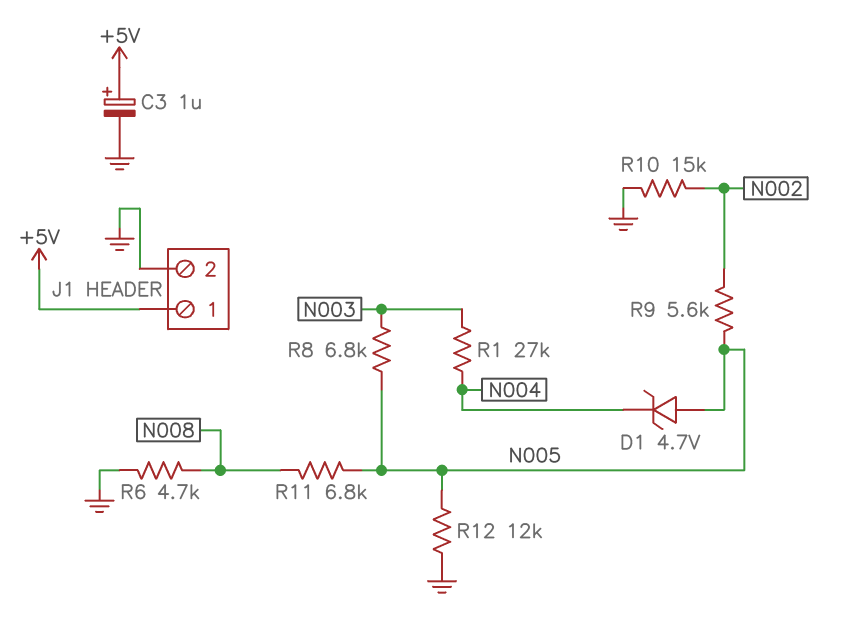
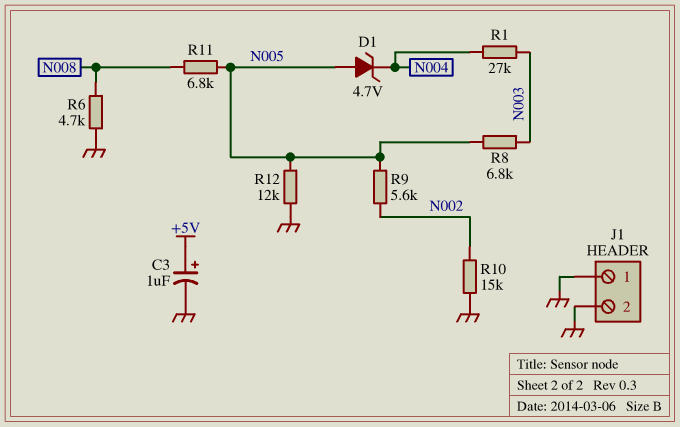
J1 pin 1: +5V -> GND

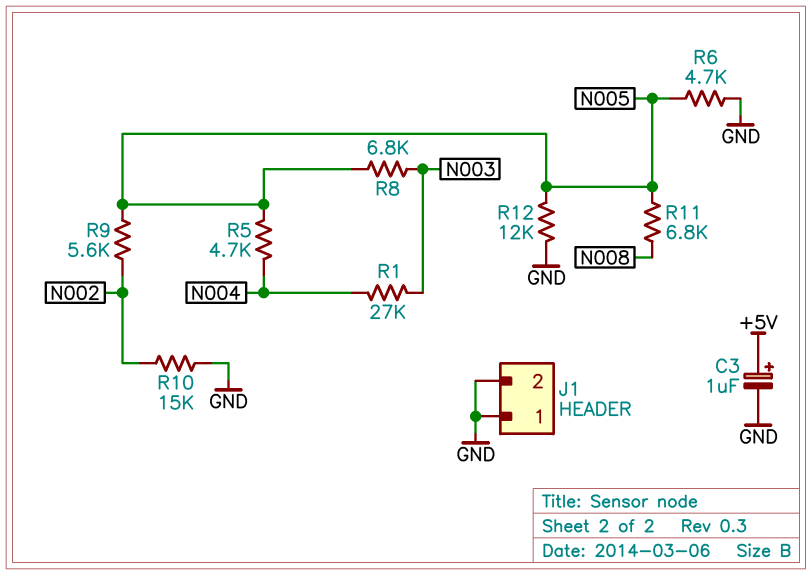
D1: zener 4.7V (A N005, K N004) -> none
R5: none -> 4.7k (N004, N005)
R6: 4.7k (GND, N008) -> 4.7k (GND, N005)

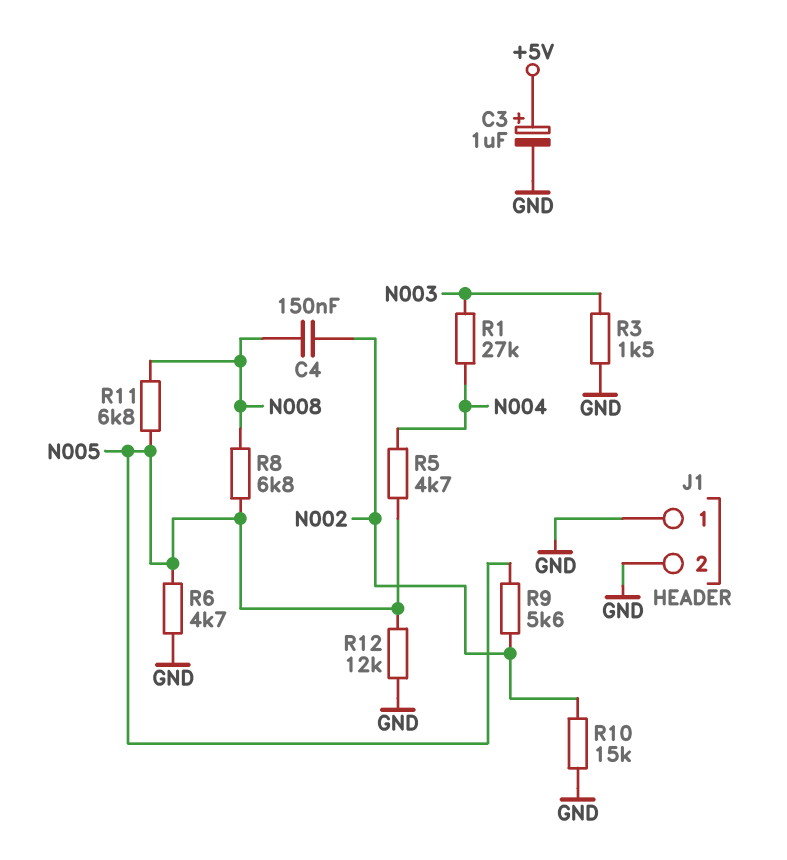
C4: none -> 150nF (N002, N008)
R3: none -> 1.5k (GND, N003)
R8: 6.8k (N003, N005) -> 6.8k (N005, N008)

